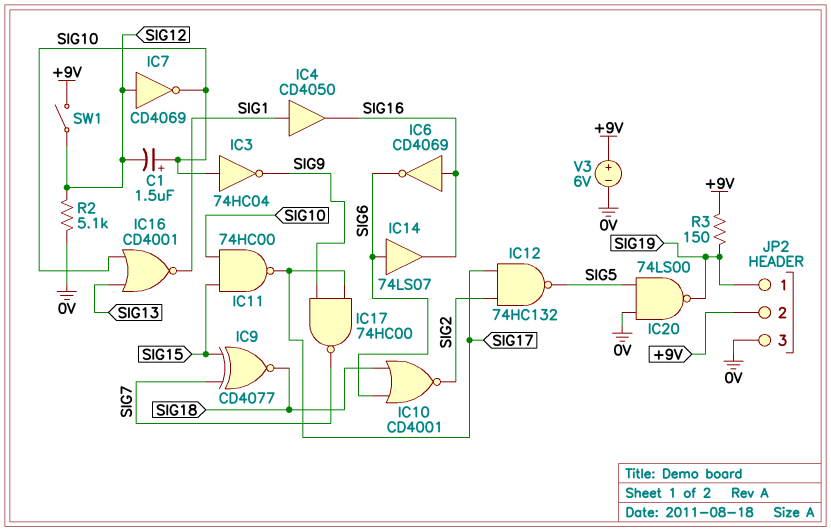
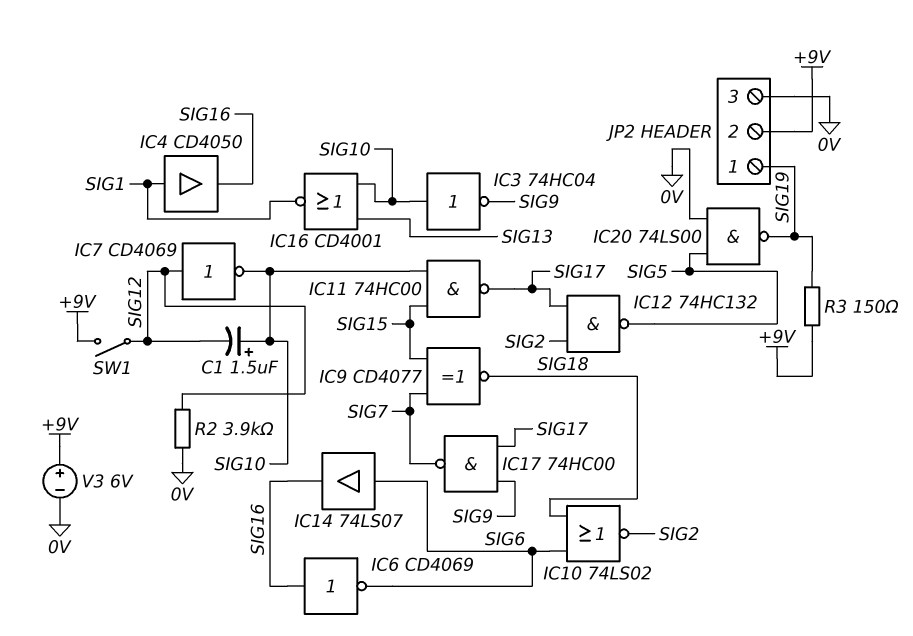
IC10: NOR CD4001 (in SIG6, in SIG18, out SIG2) -> NOR 74LS02 (in SIG6, in SIG18, out SIG2)
R2: 5.1k (0V, SIG12) -> 3.9k (0V, SIG12)

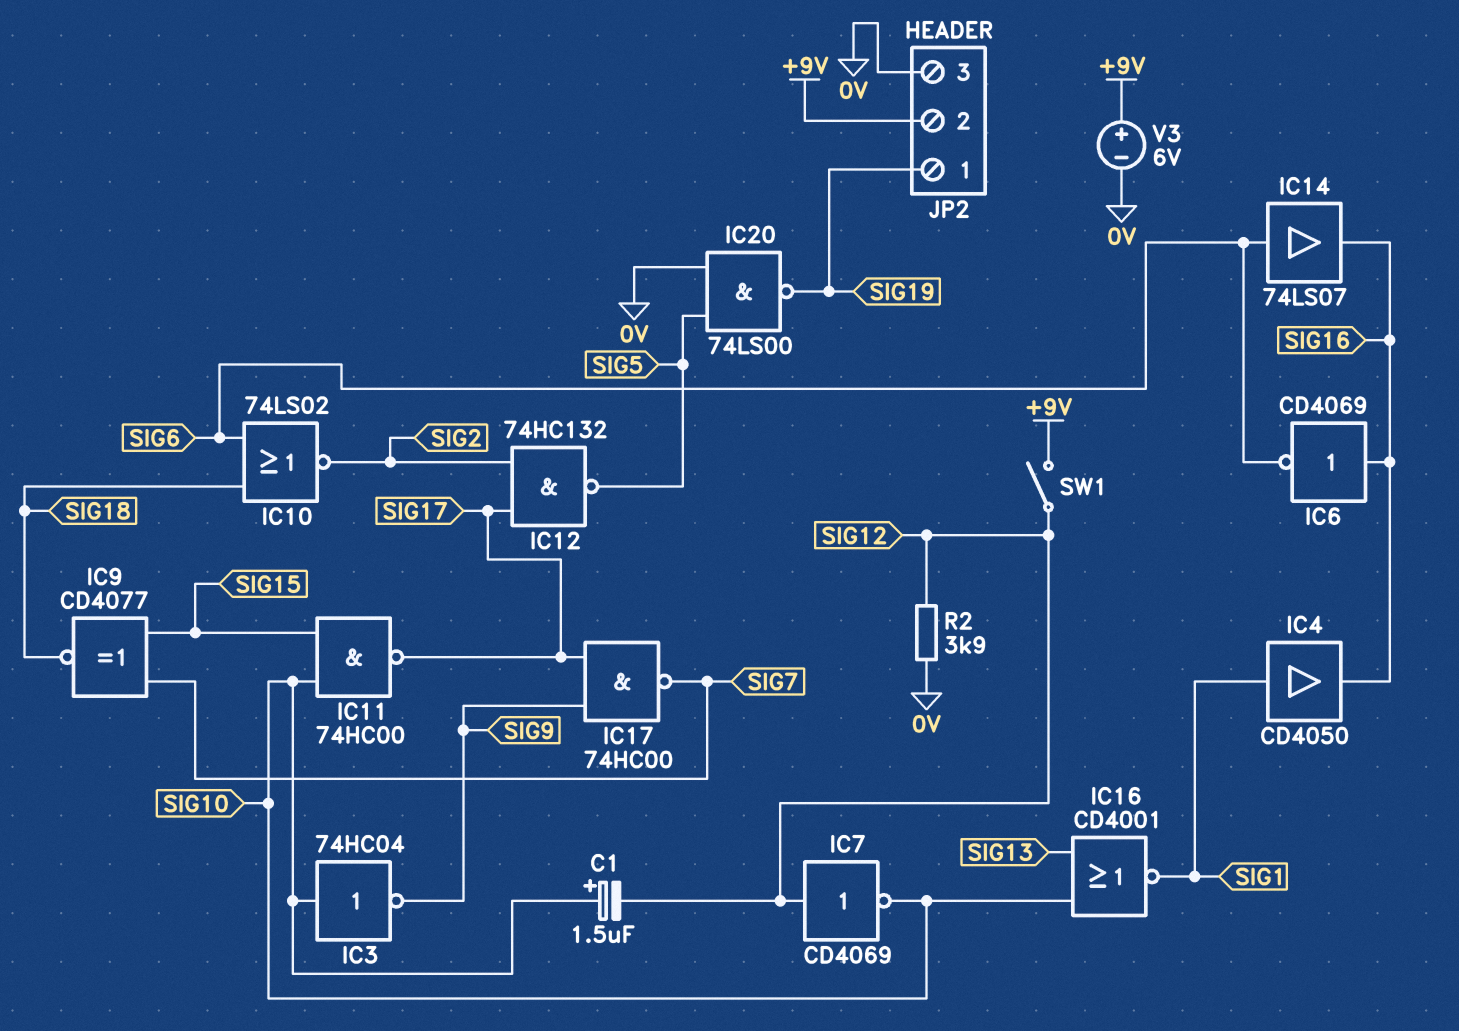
R3: 150 (+9V, SIG19) -> none

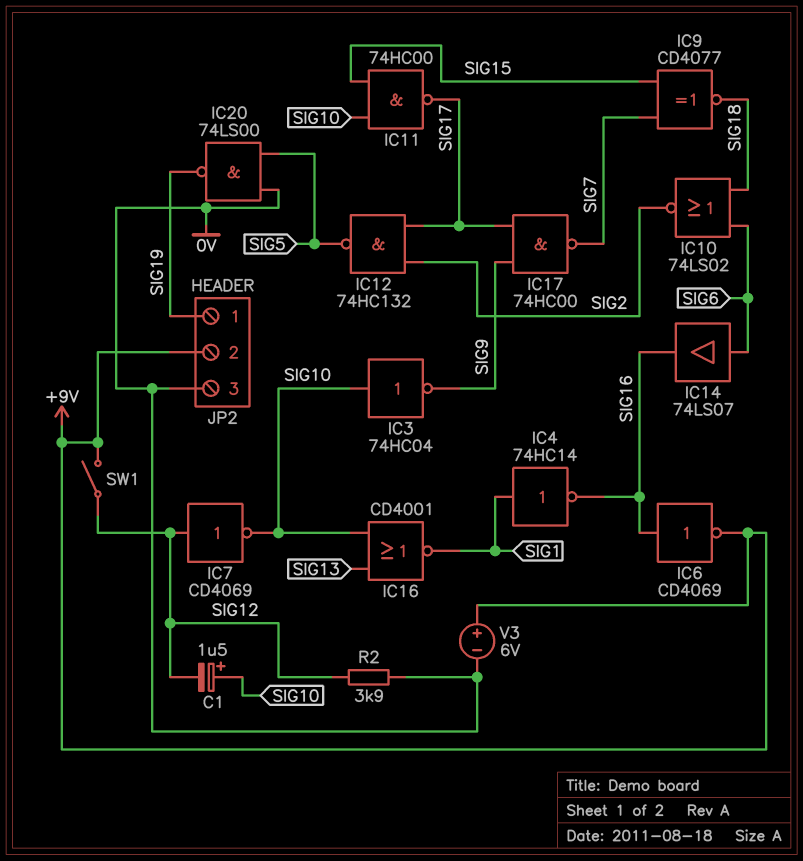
IC4: buffer CD4050 (in SIG1, out SIG16) -> NOT 74HC14 (in SIG1, out SIG16)
IC6: NOT CD4069 (in SIG16, out SIG6) -> NOT CD4069 (in SIG16, out +9V)

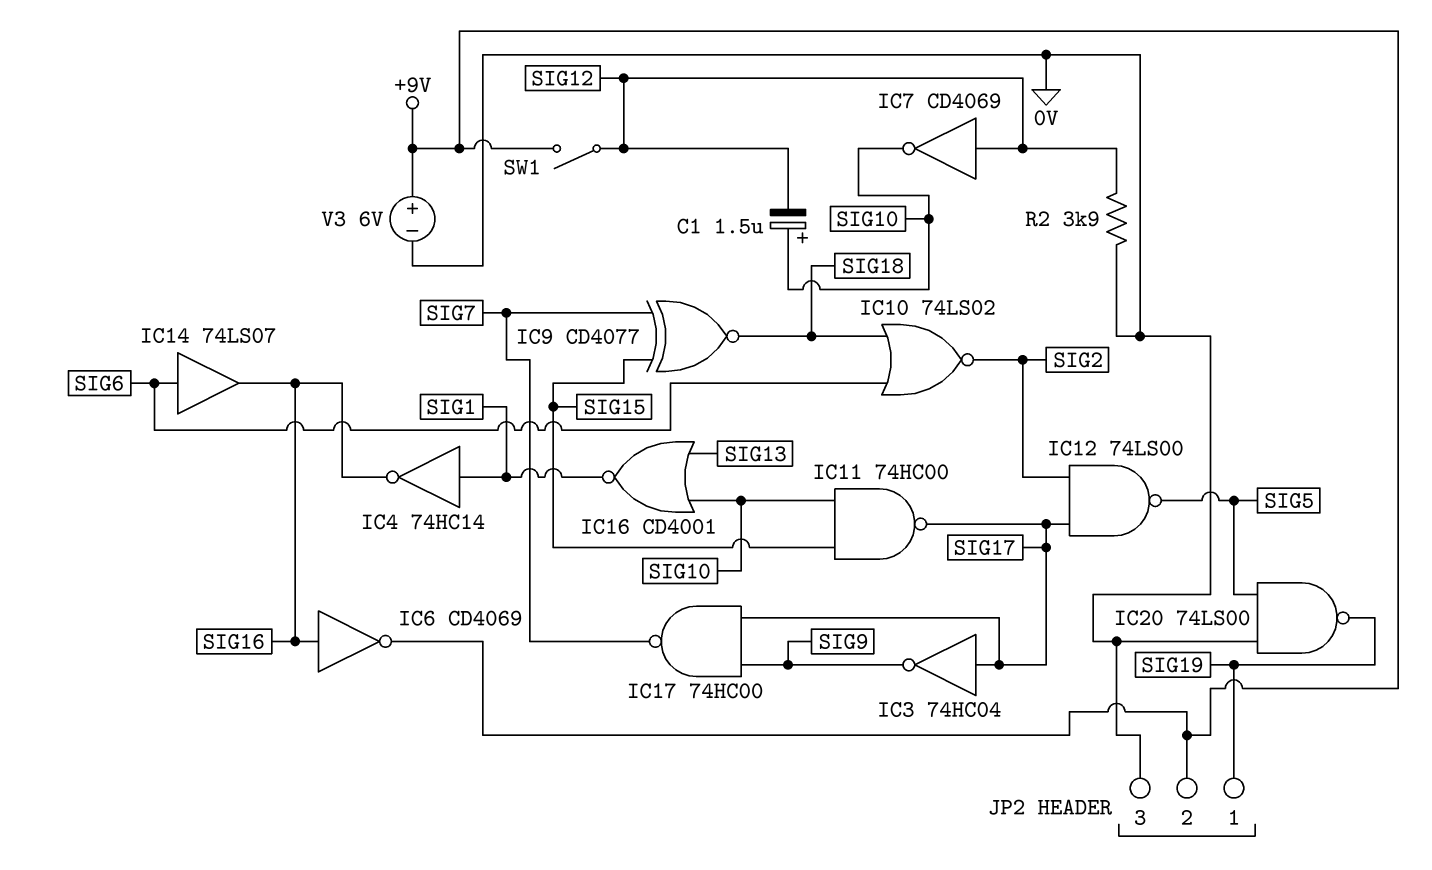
IC3: NOT 74HC04 (in SIG10, out SIG9) -> NOT 74HC04 (in SIG17, out SIG9)
IC12: NAND 74HC132 (in SIG2, in SIG17, out SIG5) -> NAND 74LS00 (in SIG2, in SIG17, out SIG5)

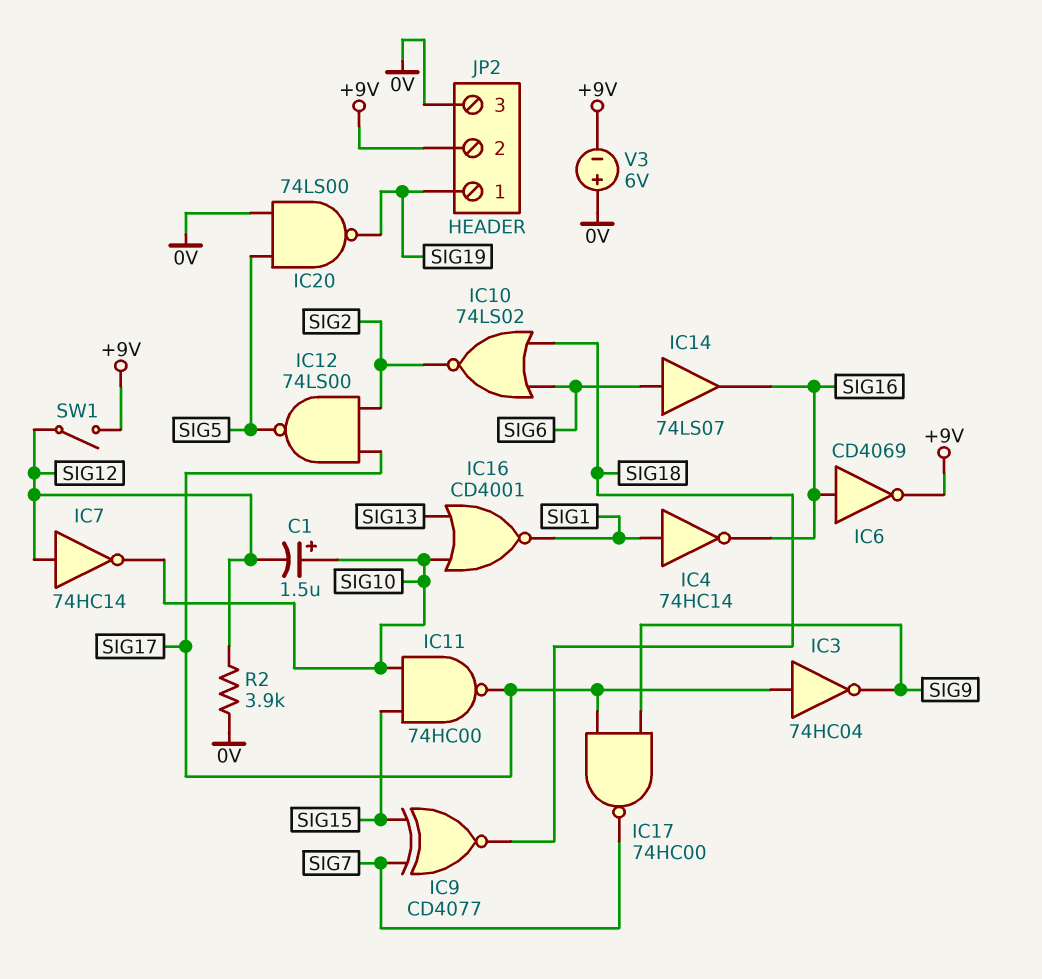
IC7: NOT CD4069 (in SIG12, out SIG10) -> NOT 74HC14 (in SIG12, out SIG10)
V3: 6V (plus +9V, minus 0V) -> 6V (plus 0V, minus +9V)

